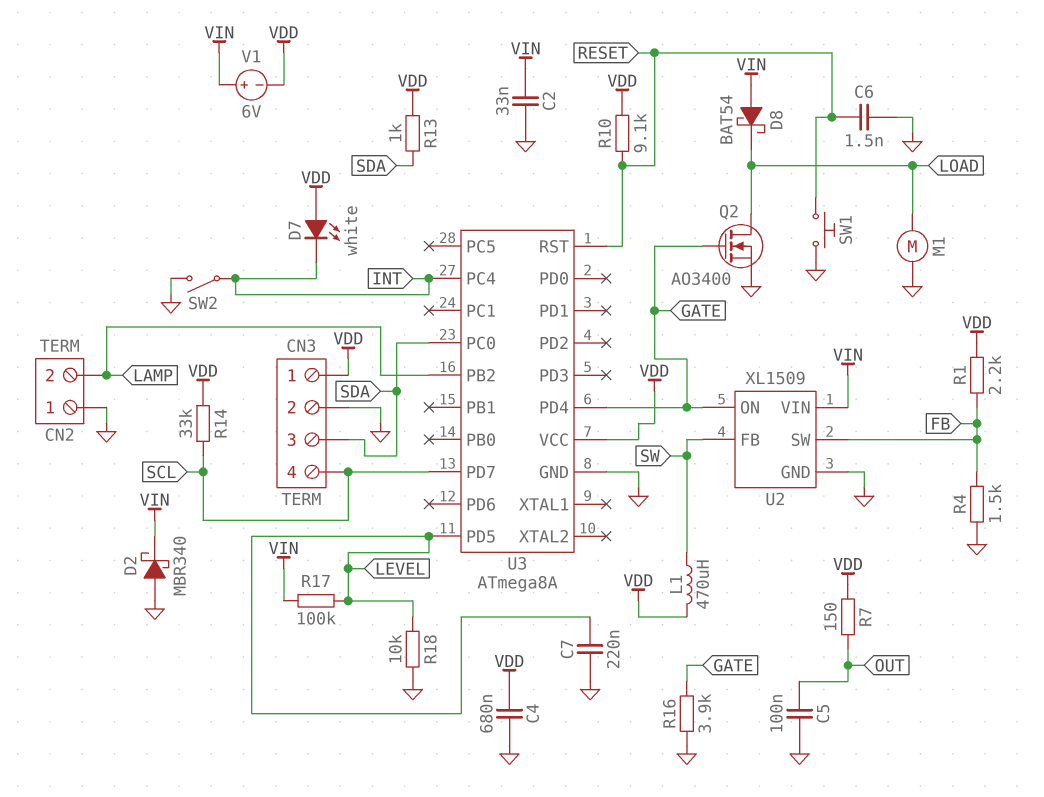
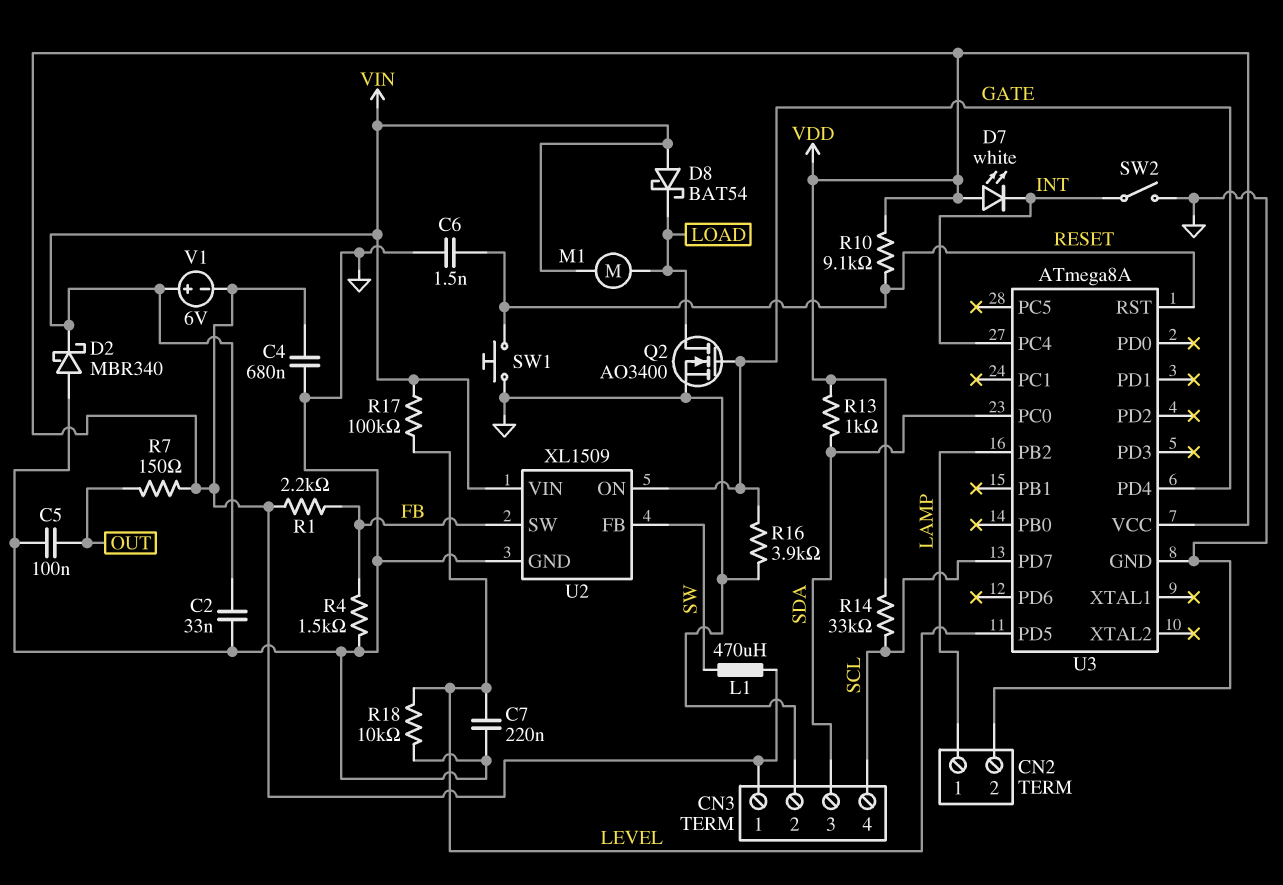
CN2 pin 1: GND -> LAMP
CN2 pin 2: LAMP -> GND
M1: motor (GND, LOAD) -> motor (LOAD, VIN)

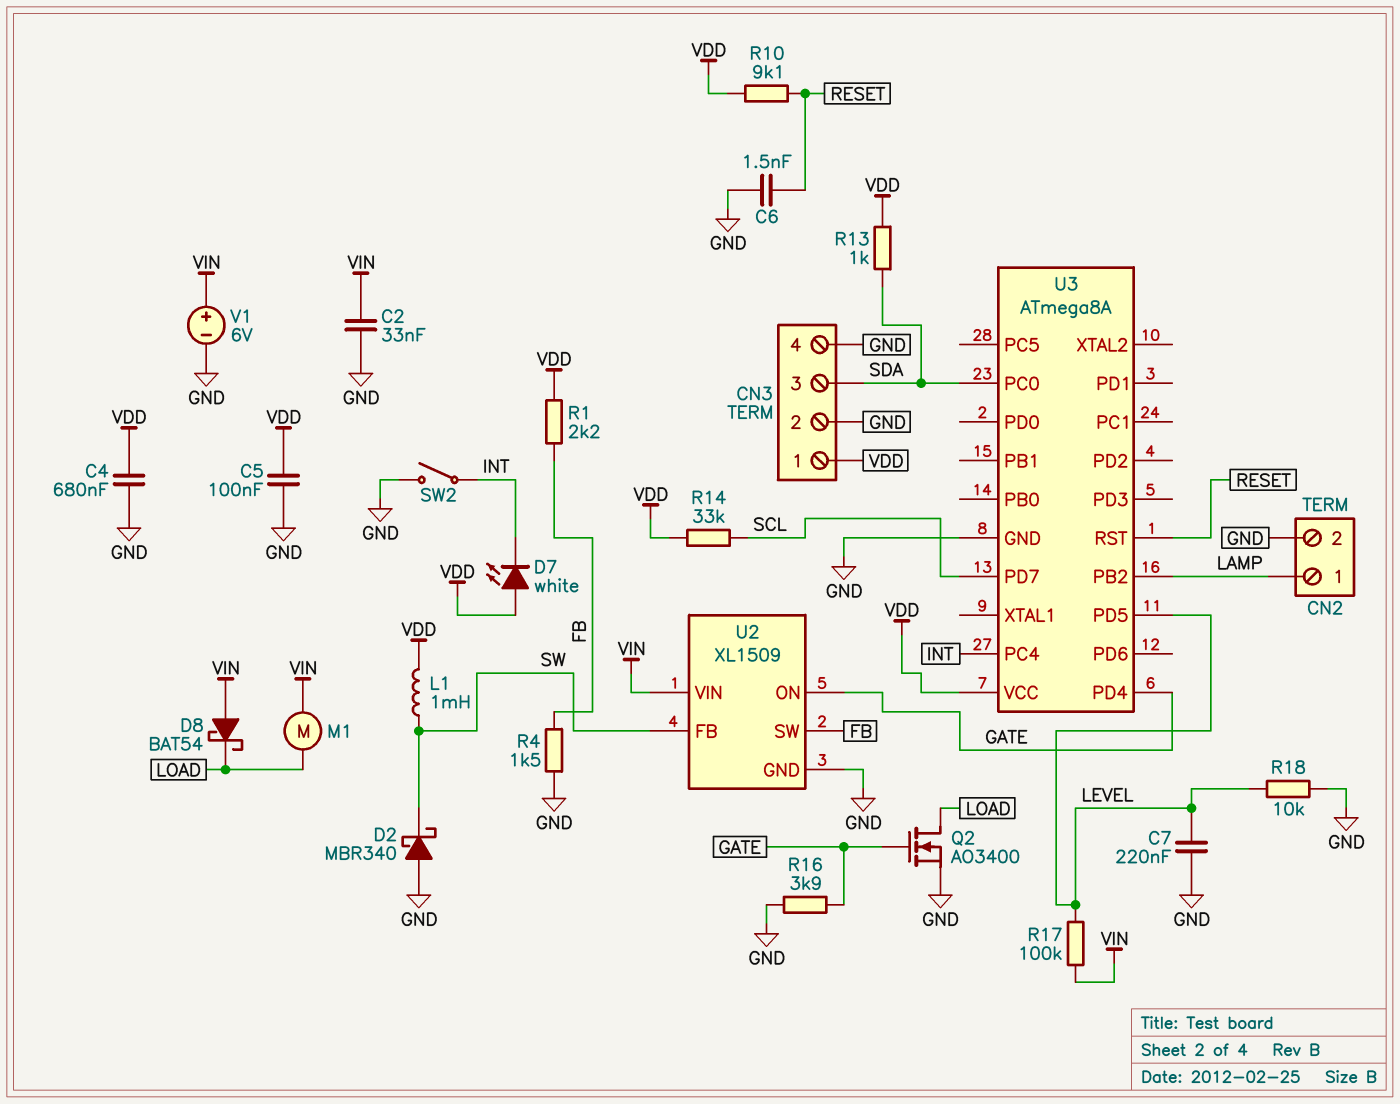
C5: 100nF (GND, OUT) -> 100nF (GND, VDD)
CN3 pin 4: SCL -> GND
D2: schottky MBR340 (A GND, K VIN) -> schottky MBR340 (A GND, K SW)
L1: 470uH (SW, VDD) -> 1mH (SW, VDD)
R7: 150 (OUT, VDD) -> none
SW1: button (GND, RESET) -> none
V1: 6V (plus VIN, minus VDD) -> 6V (plus VIN, minus GND)

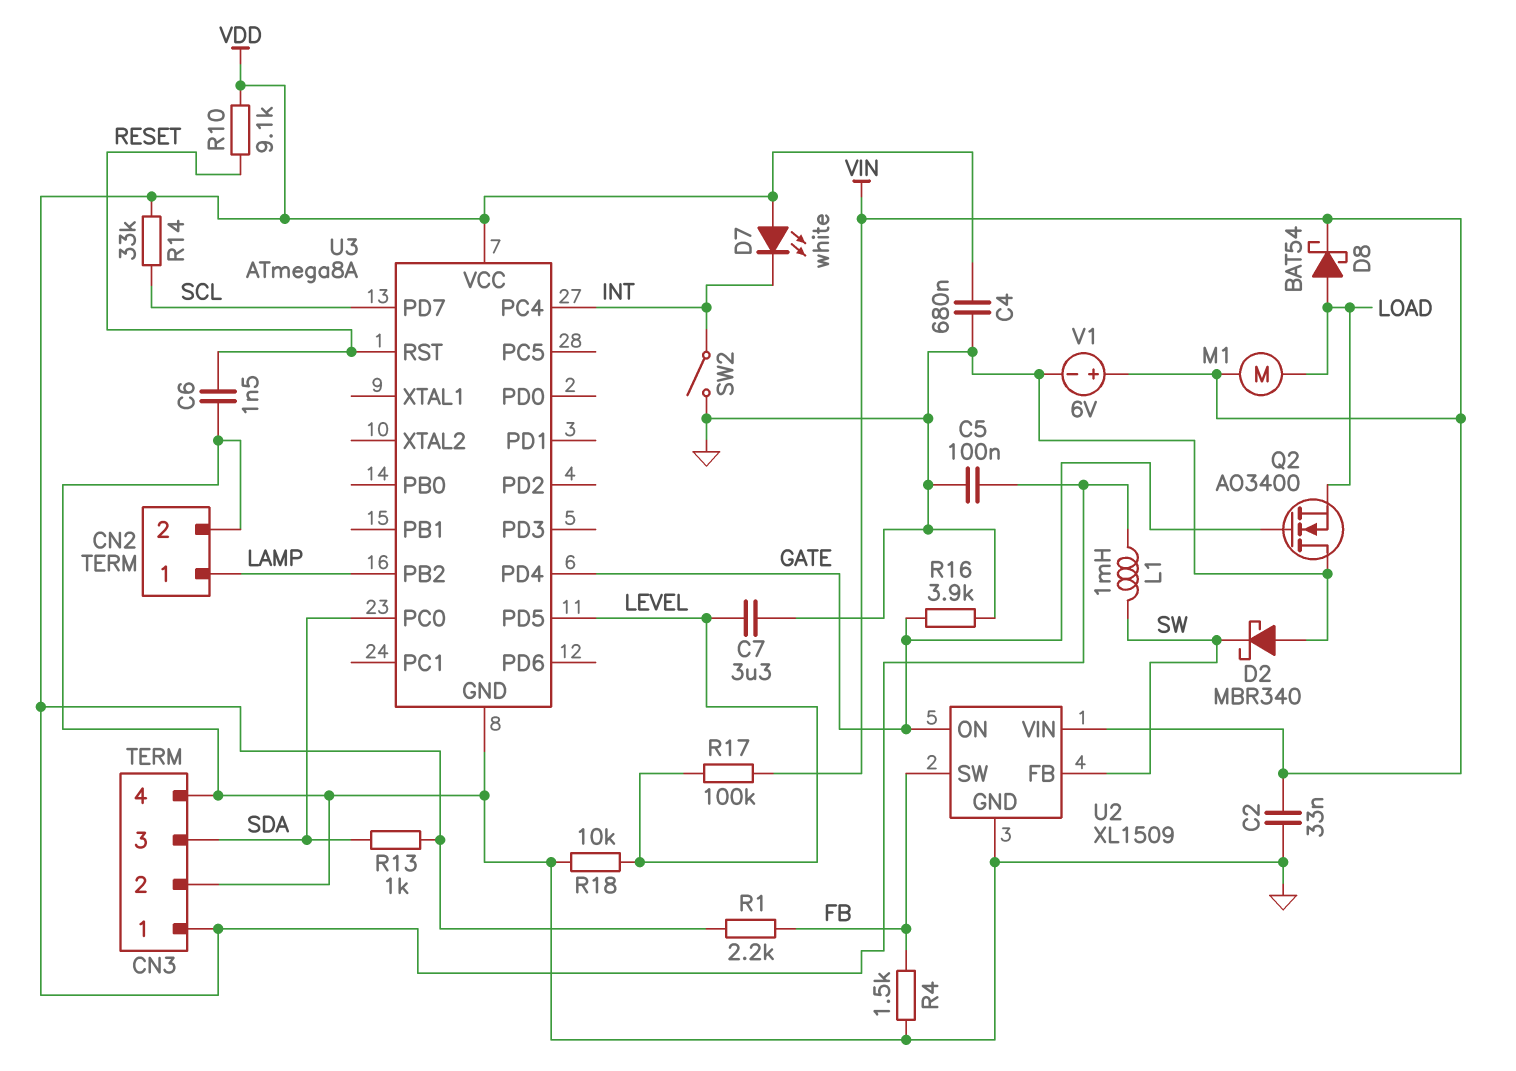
C7: 220nF (GND, LEVEL) -> 3.3uF (GND, LEVEL)
D8: schottky BAT54 (A VIN, K LOAD) -> schottky BAT54 (A LOAD, K VIN)
Q2: NMOS AO3400 (G GATE, D LOAD, S GND) -> NMOS AO3400 (G GATE, D GND, S LOAD)

